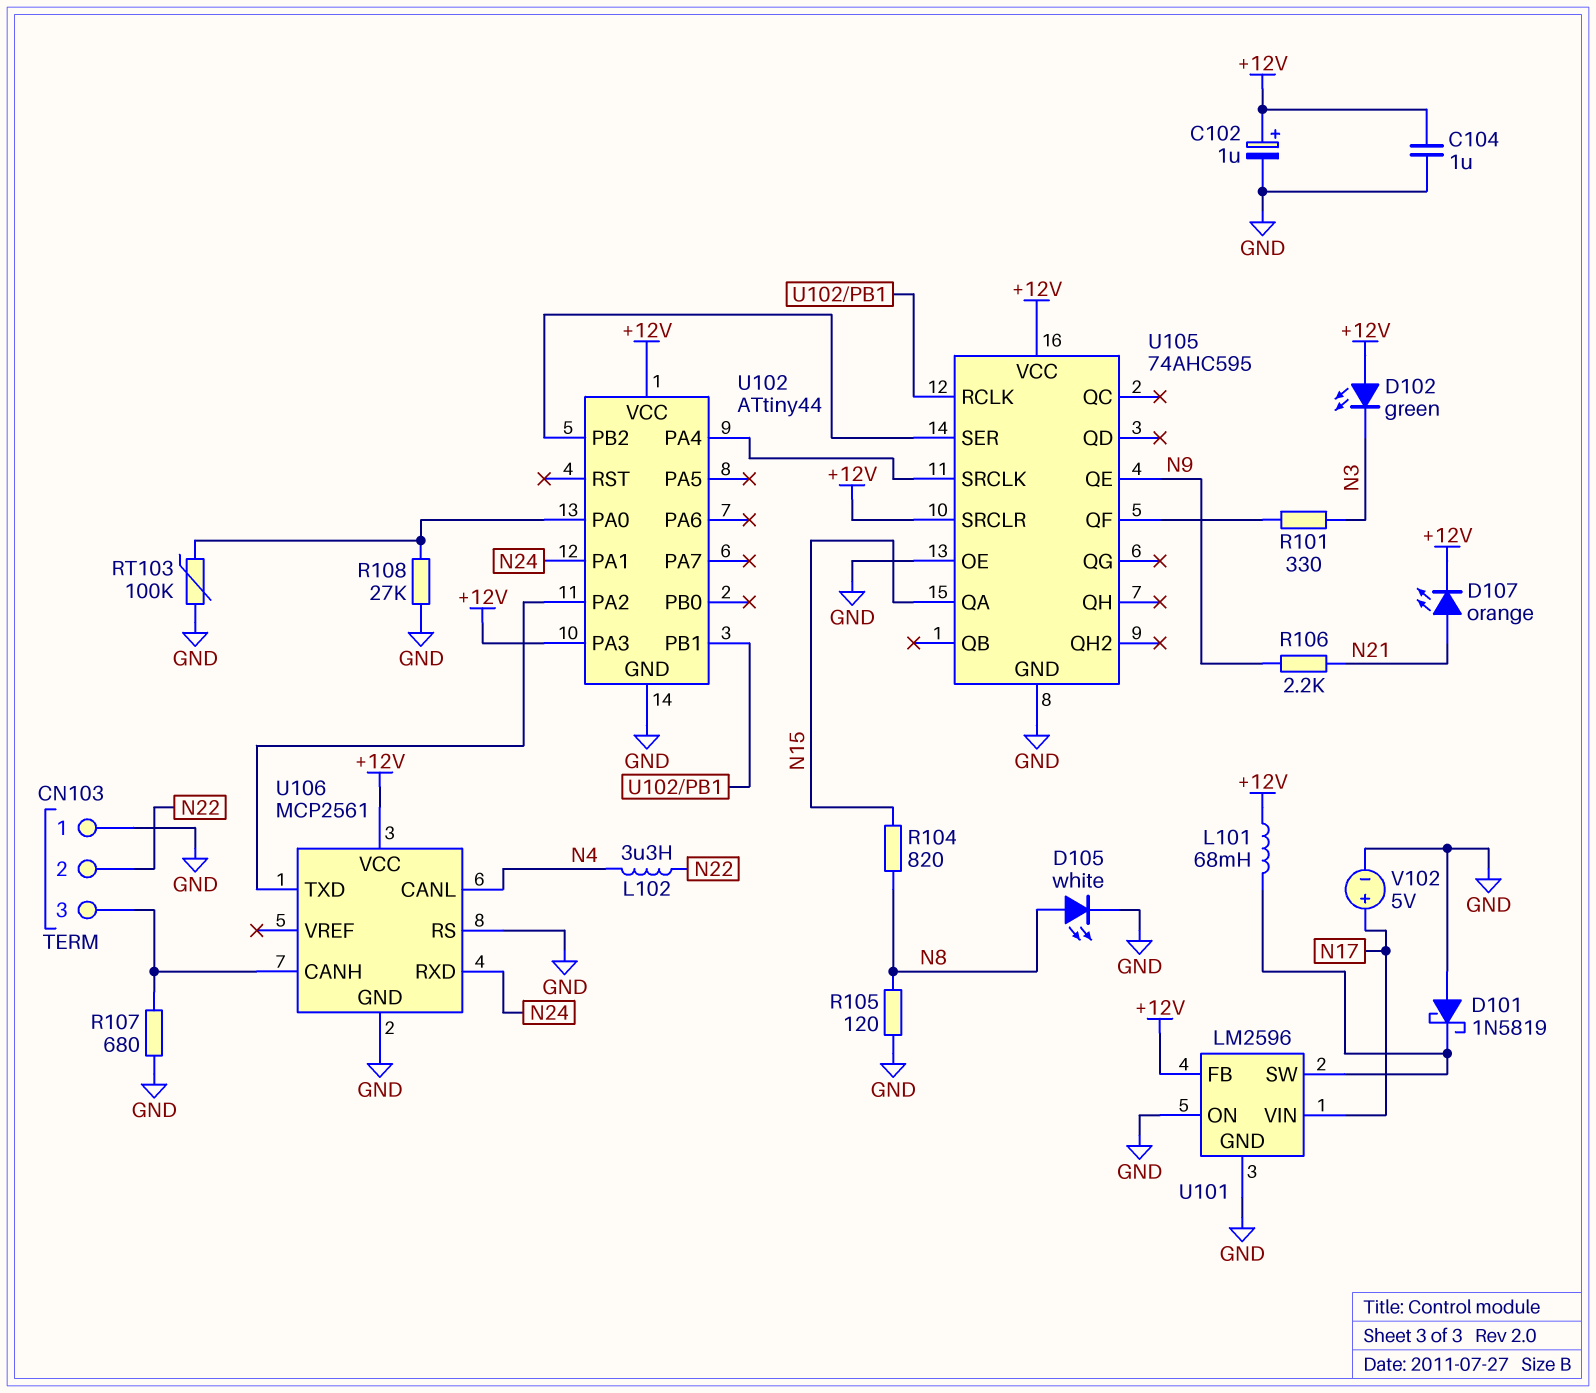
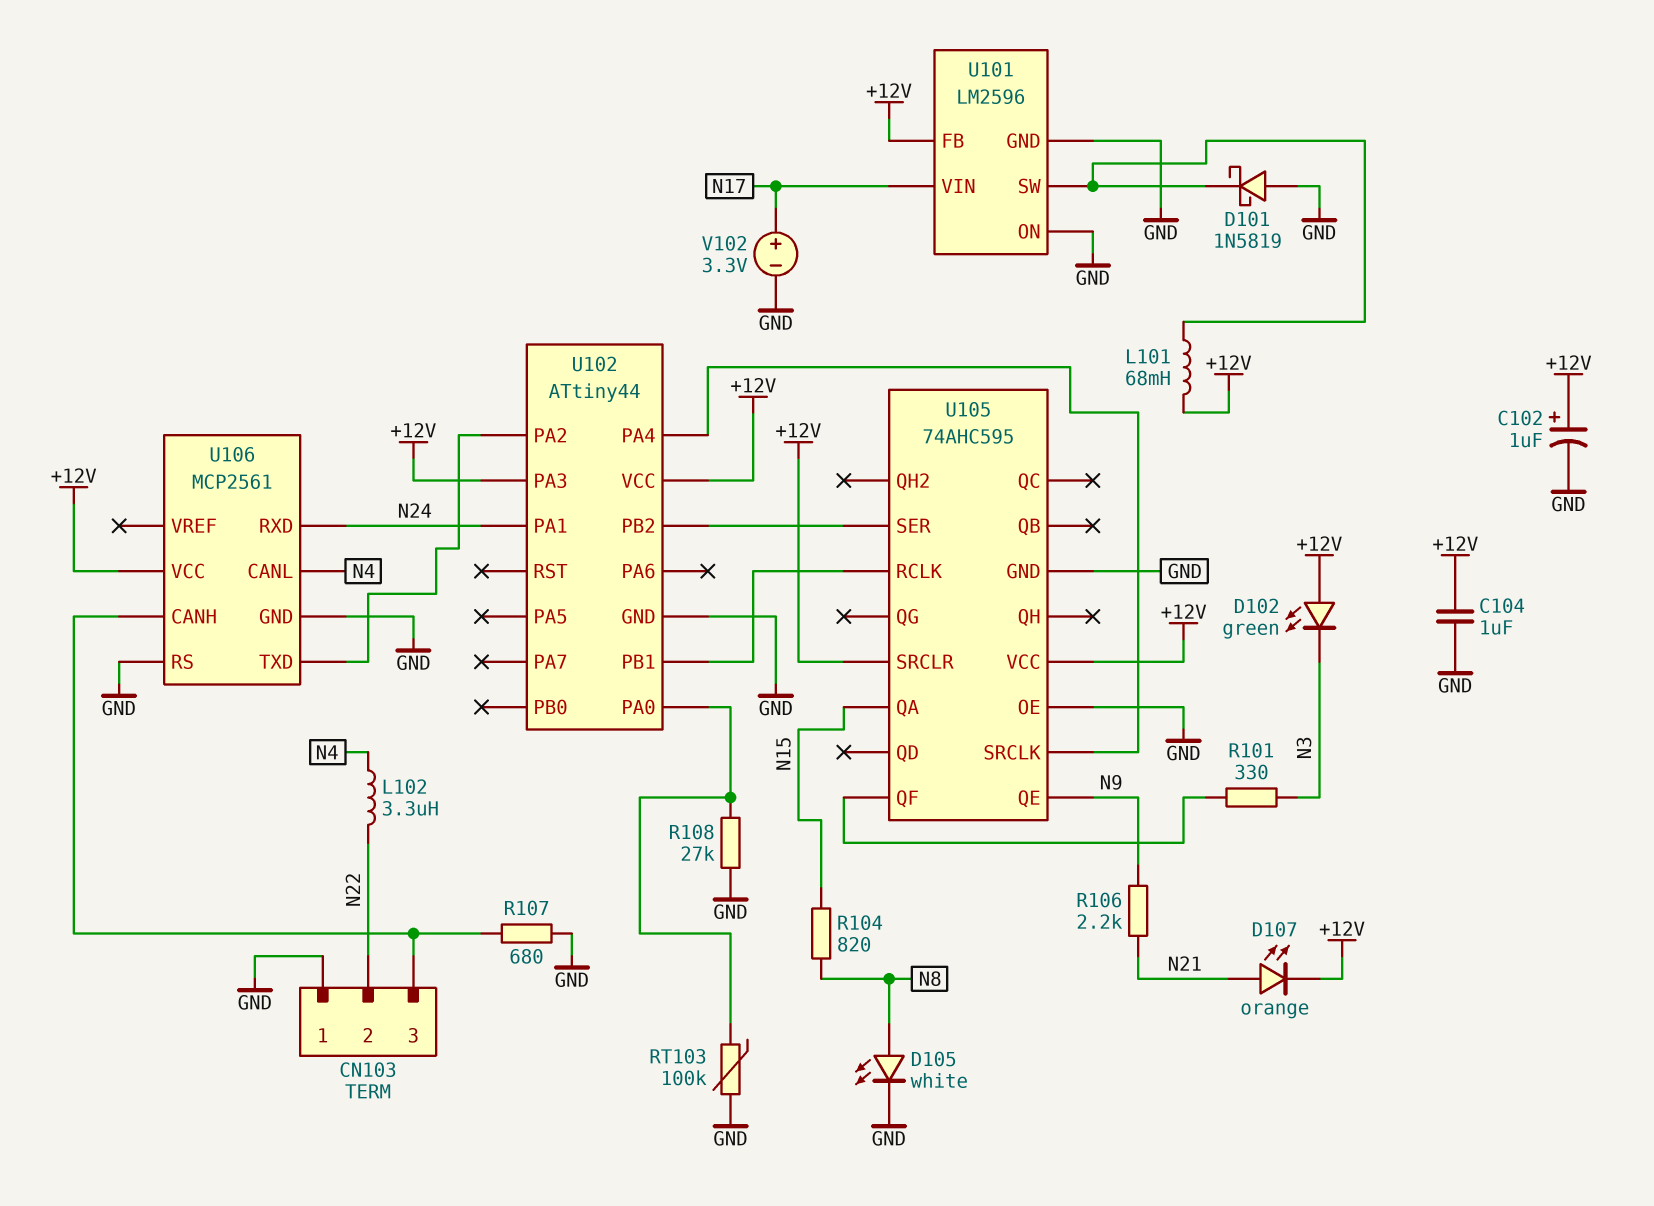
R105: 120 (GND, N8) -> none
V102: 5V (plus N17, minus GND) -> 3.3V (plus N17, minus GND)

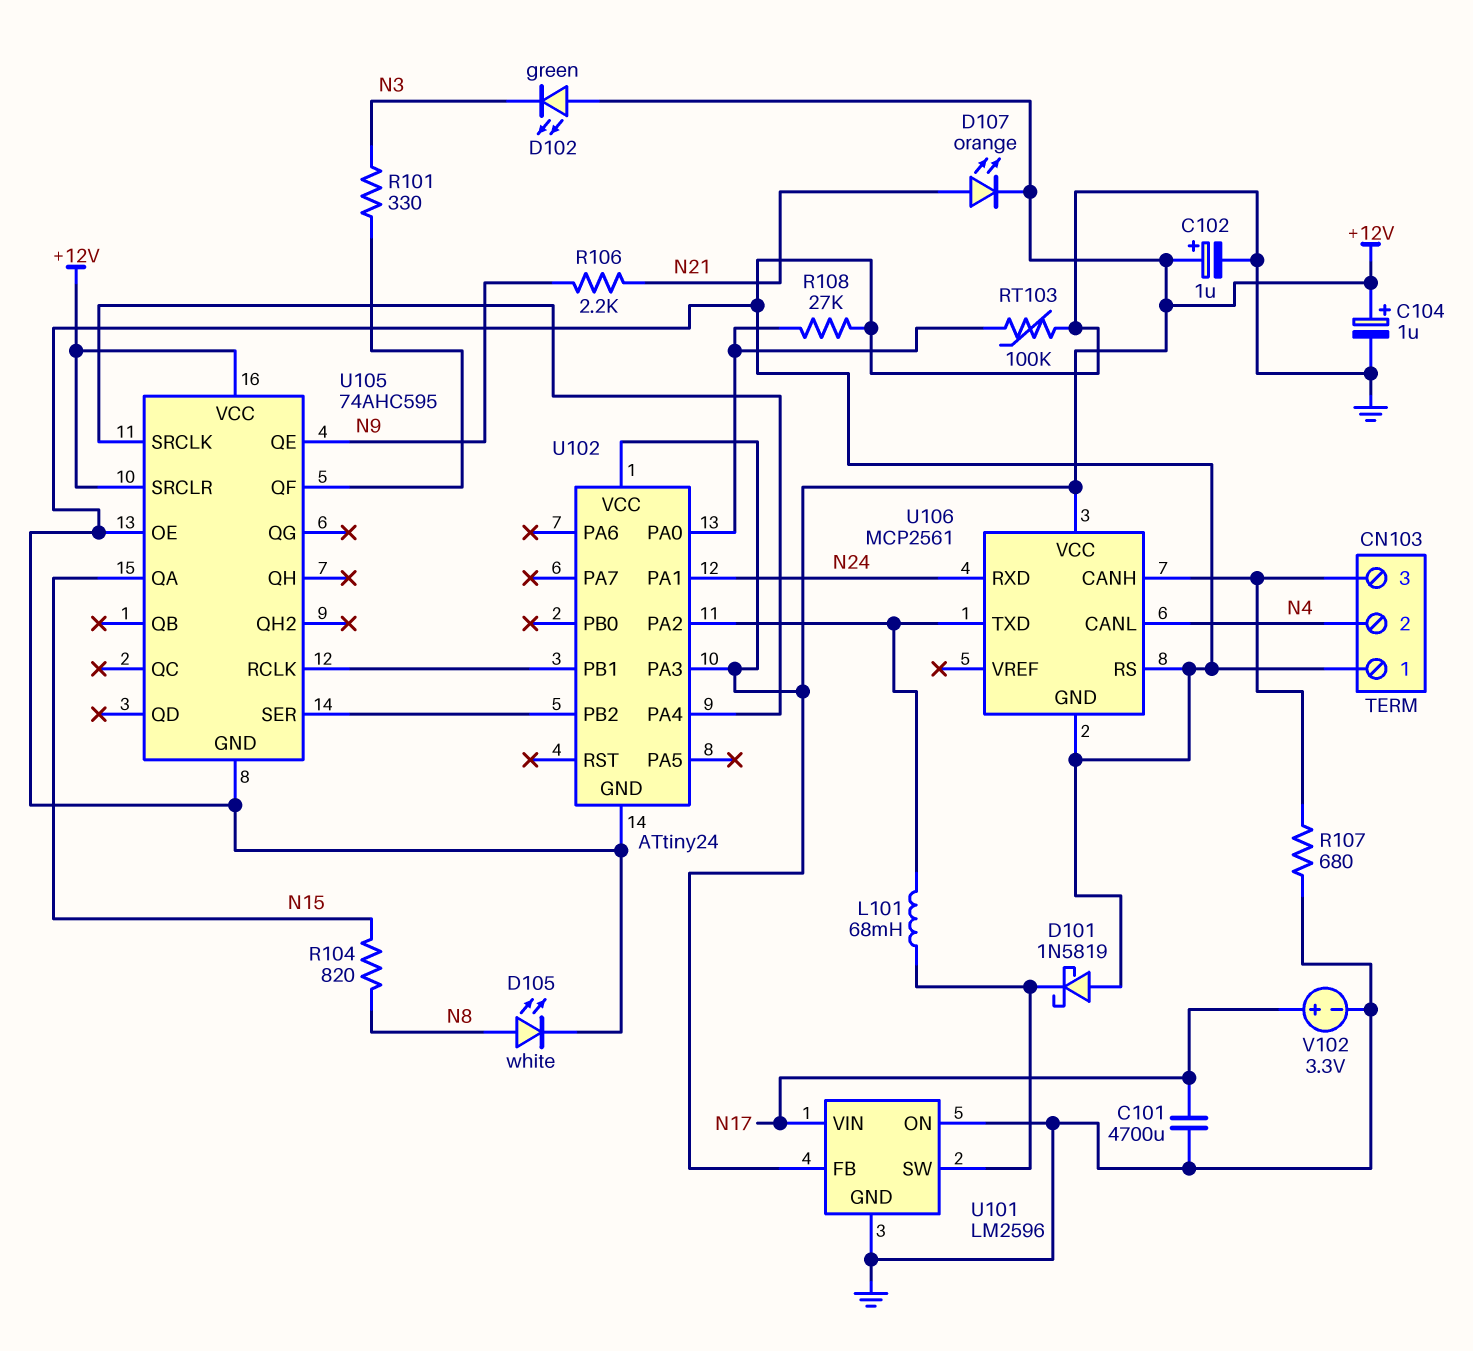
C101: none -> 4700uF (GND, N17)
C104: 1uF (+12V, GND) -> 1uF (plus +12V, minus GND)
CN103 pin 2: N22 -> N4
L101: 68mH (+12V, U101/SW) -> 68mH (U101/SW, U102/PA2)
L102: 3.3uH (N4, N22) -> none
U102: ATtiny44 -> ATtiny24

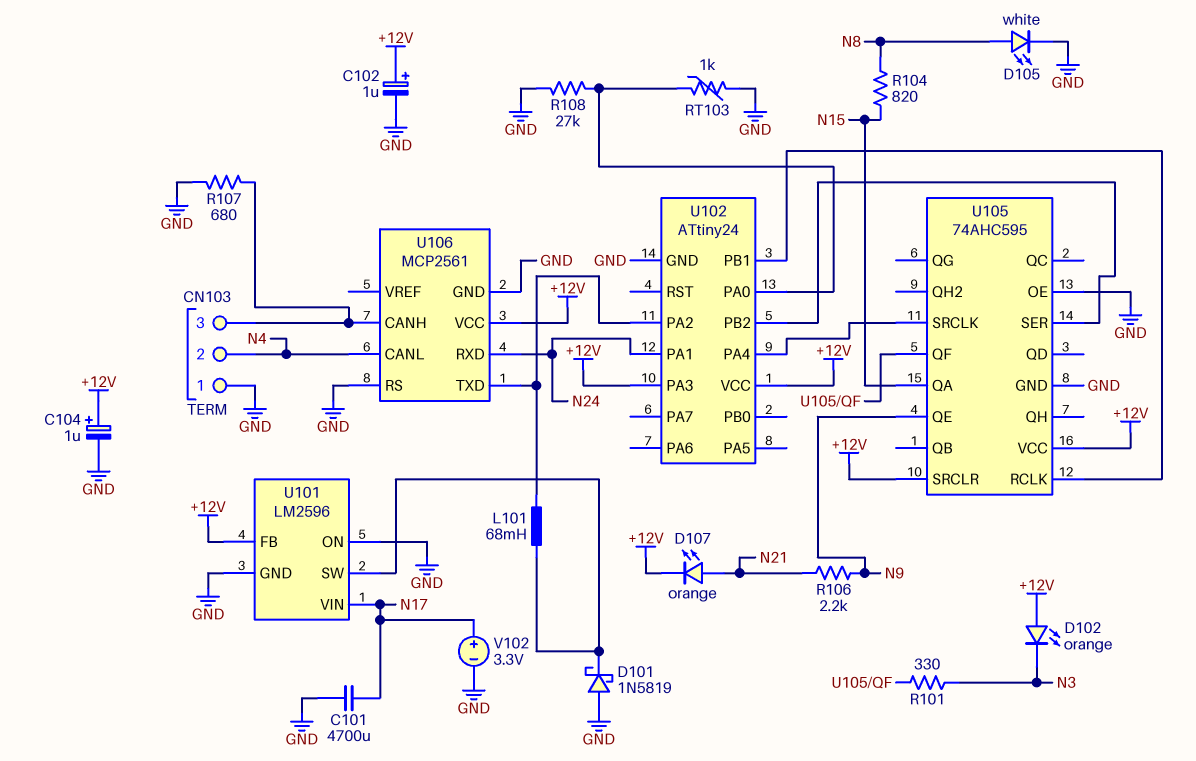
D102: LED green (A +12V, K N3) -> LED orange (A +12V, K N3)
RT103: 100k (GND, U102/PA0) -> 1k (GND, U102/PA0)

